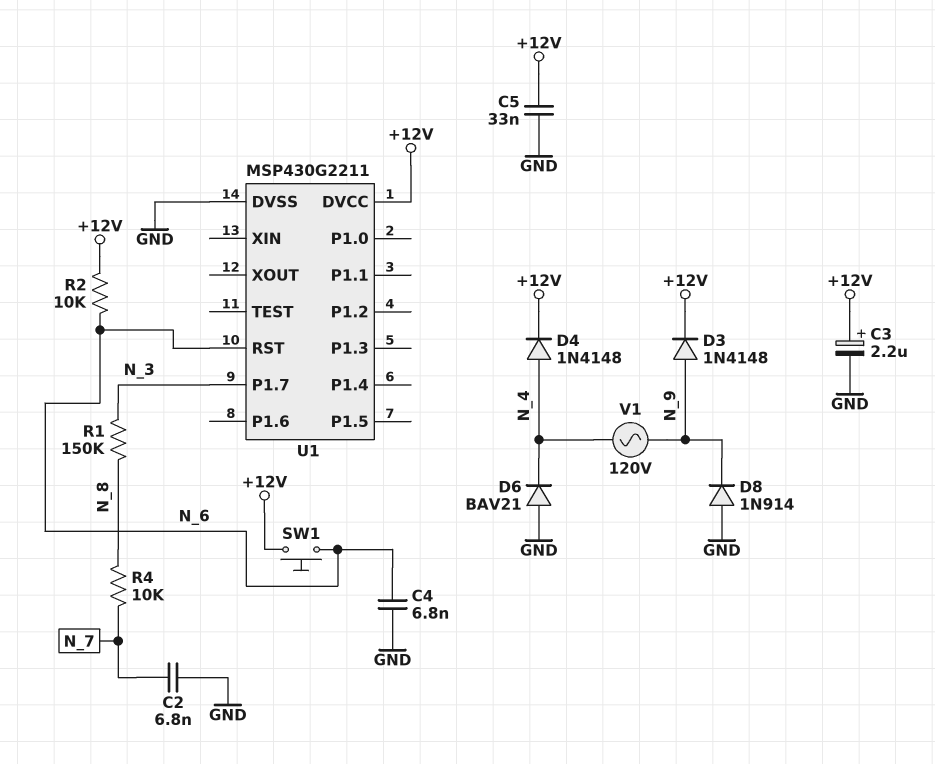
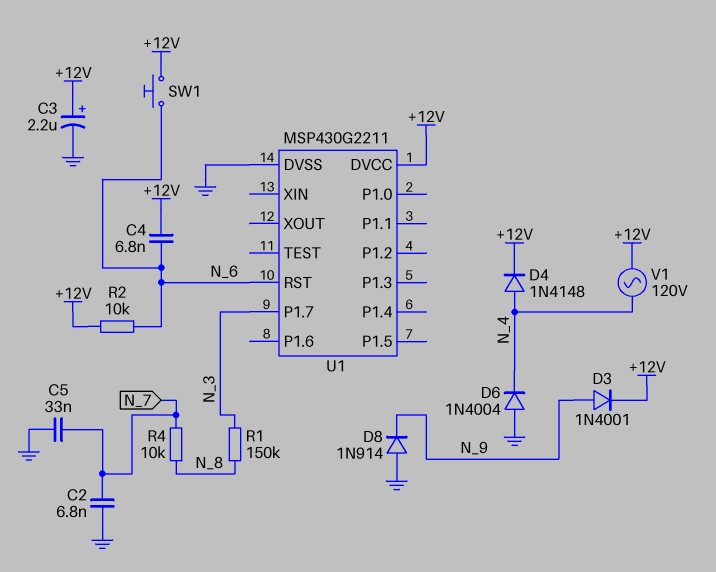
C4: 6.8nF (GND, N_6) -> 6.8nF (+12V, N_6)
C5: 33nF (+12V, GND) -> 33nF (GND, N_7)
D3: diode 1N4148 (A N_9, K +12V) -> diode 1N4001 (A N_9, K +12V)
D6: diode BAV21 (A GND, K N_4) -> diode 1N4004 (A GND, K N_4)
V1: AC 120V (N_4, N_9) -> AC 120V (+12V, N_4)

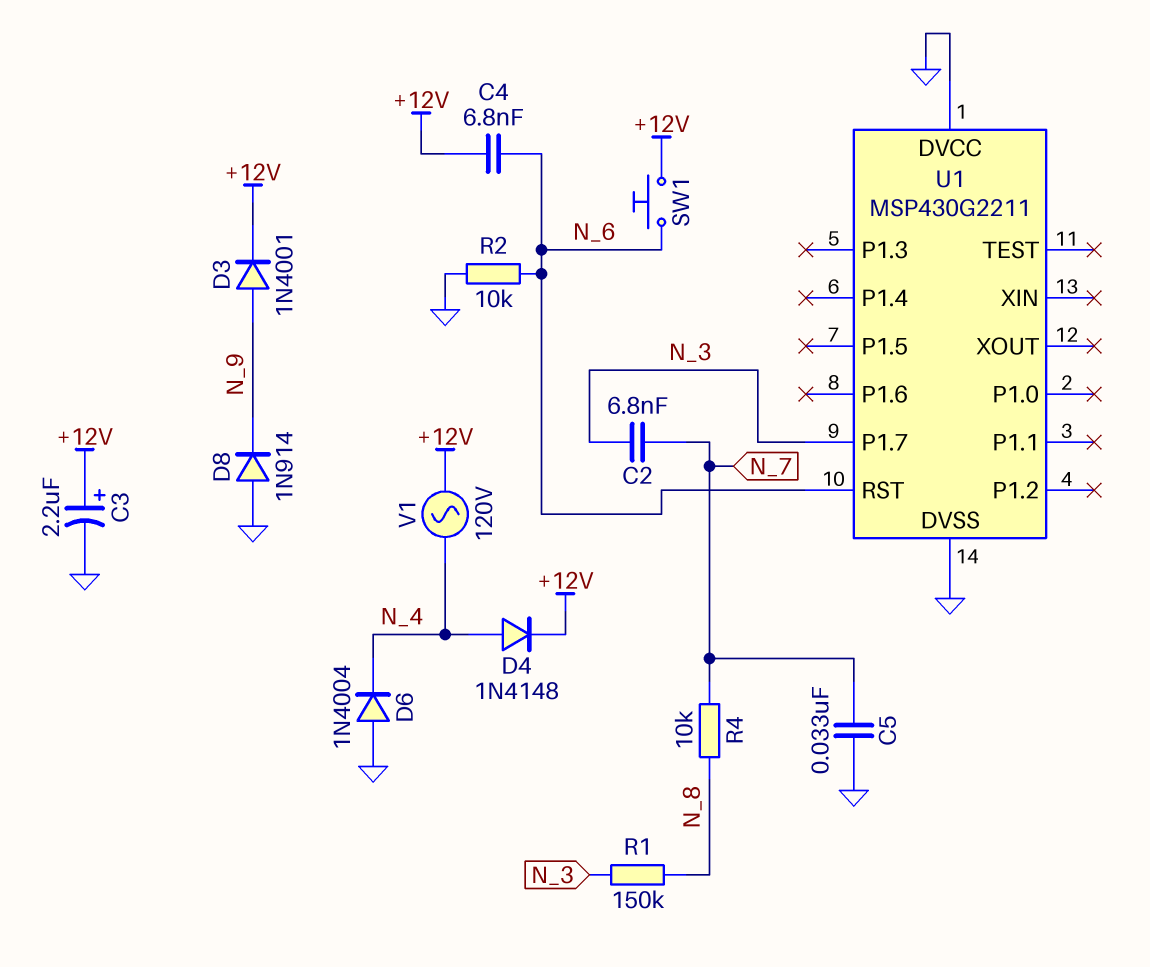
C2: 6.8nF (GND, N_7) -> 6.8nF (N_3, N_7)
R2: 10k (+12V, N_6) -> 10k (GND, N_6)
U1 pin DVCC: +12V -> GND

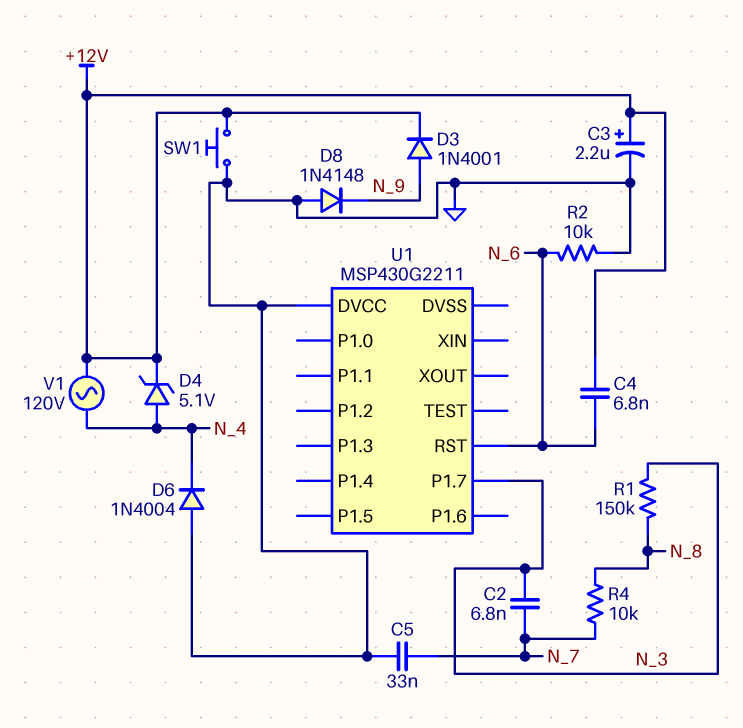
D4: diode 1N4148 (A N_4, K +12V) -> zener 5.1V (A N_4, K +12V)
D8: diode 1N914 (A GND, K N_9) -> diode 1N4148 (A GND, K N_9)
SW1: button (+12V, N_6) -> button (+12V, GND)
U1 pin DVSS: GND -> none

